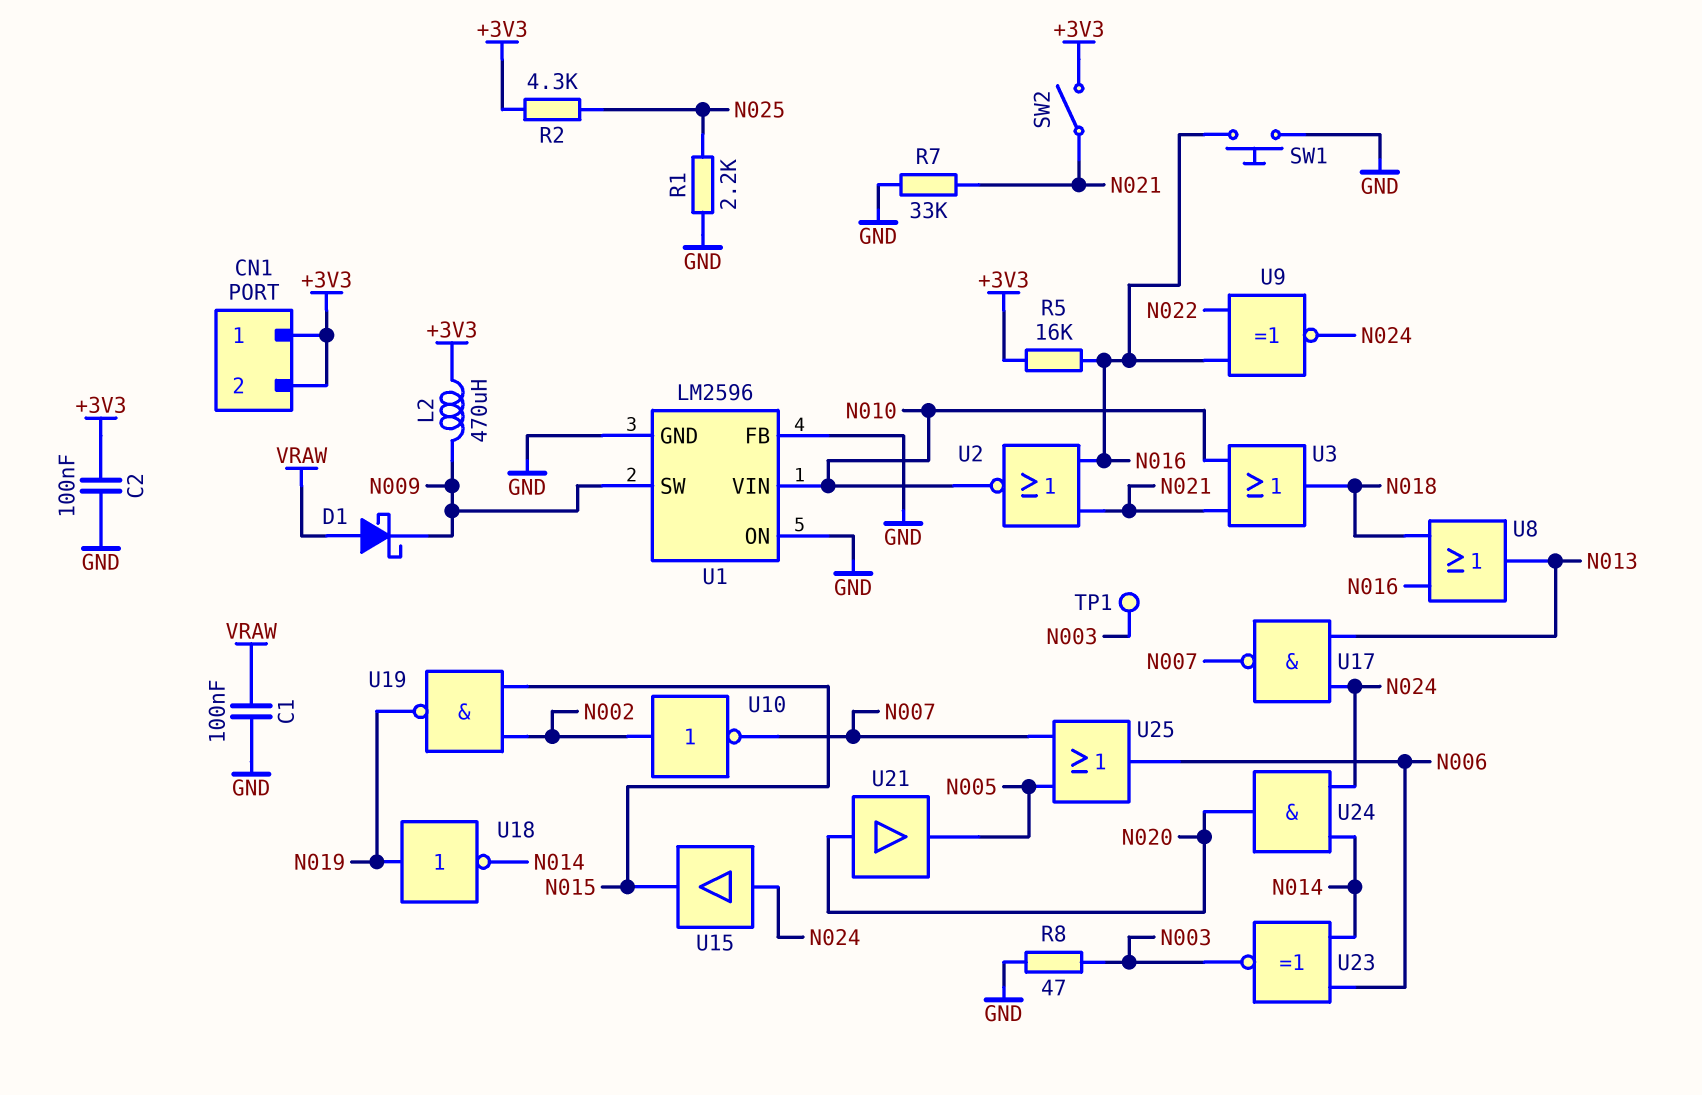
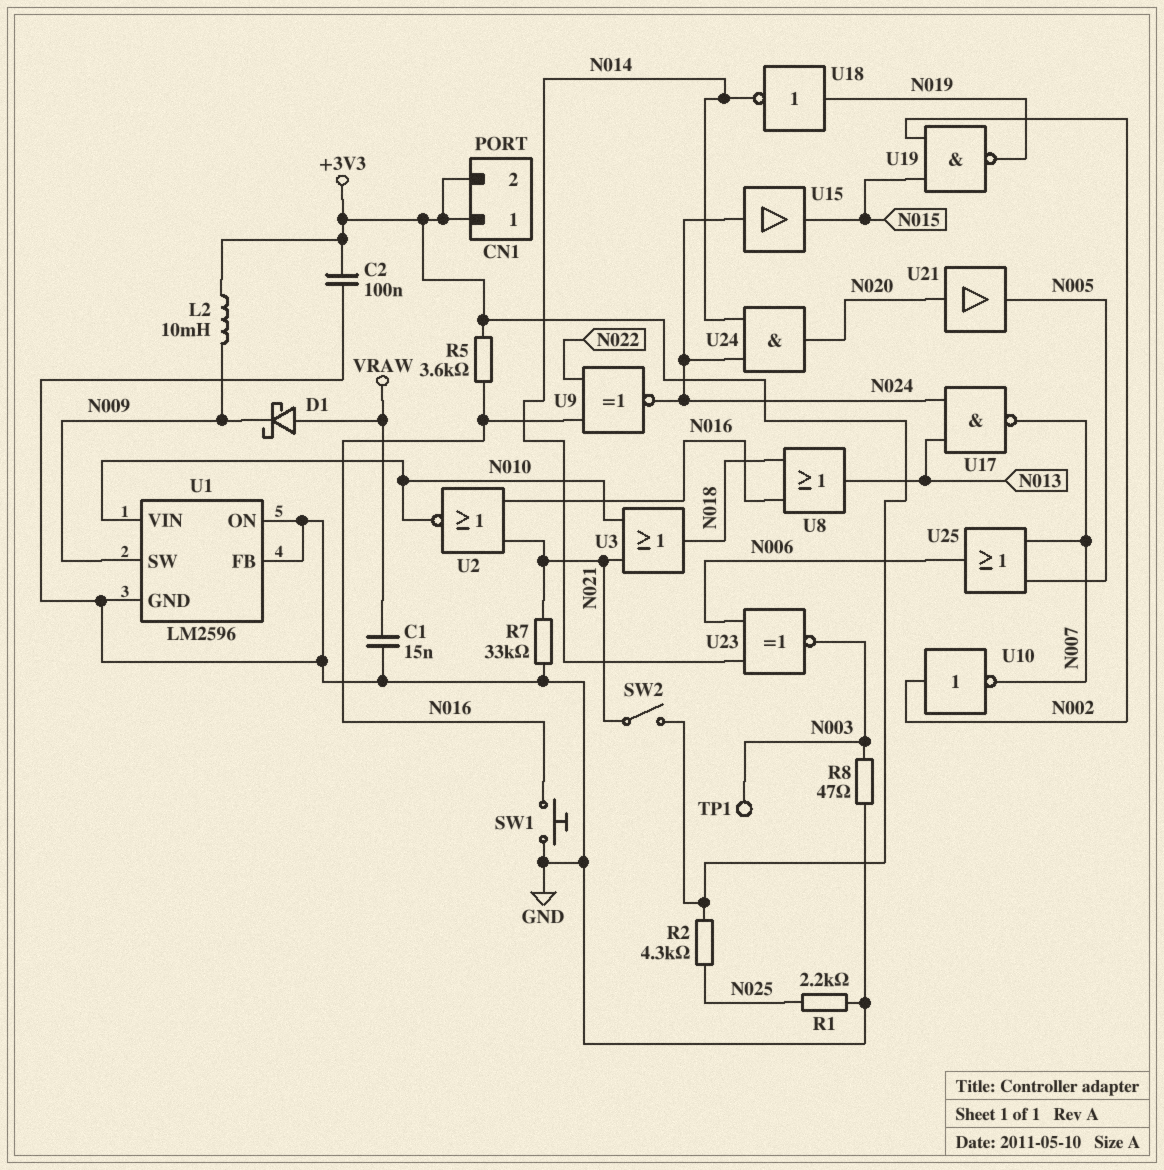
C1: 100nF (GND, VRAW) -> 15nF (GND, VRAW)
L2: 470uH (+3V3, N009) -> 10mH (+3V3, N009)
R5: 16k (+3V3, N016) -> 3.6k (+3V3, N016)

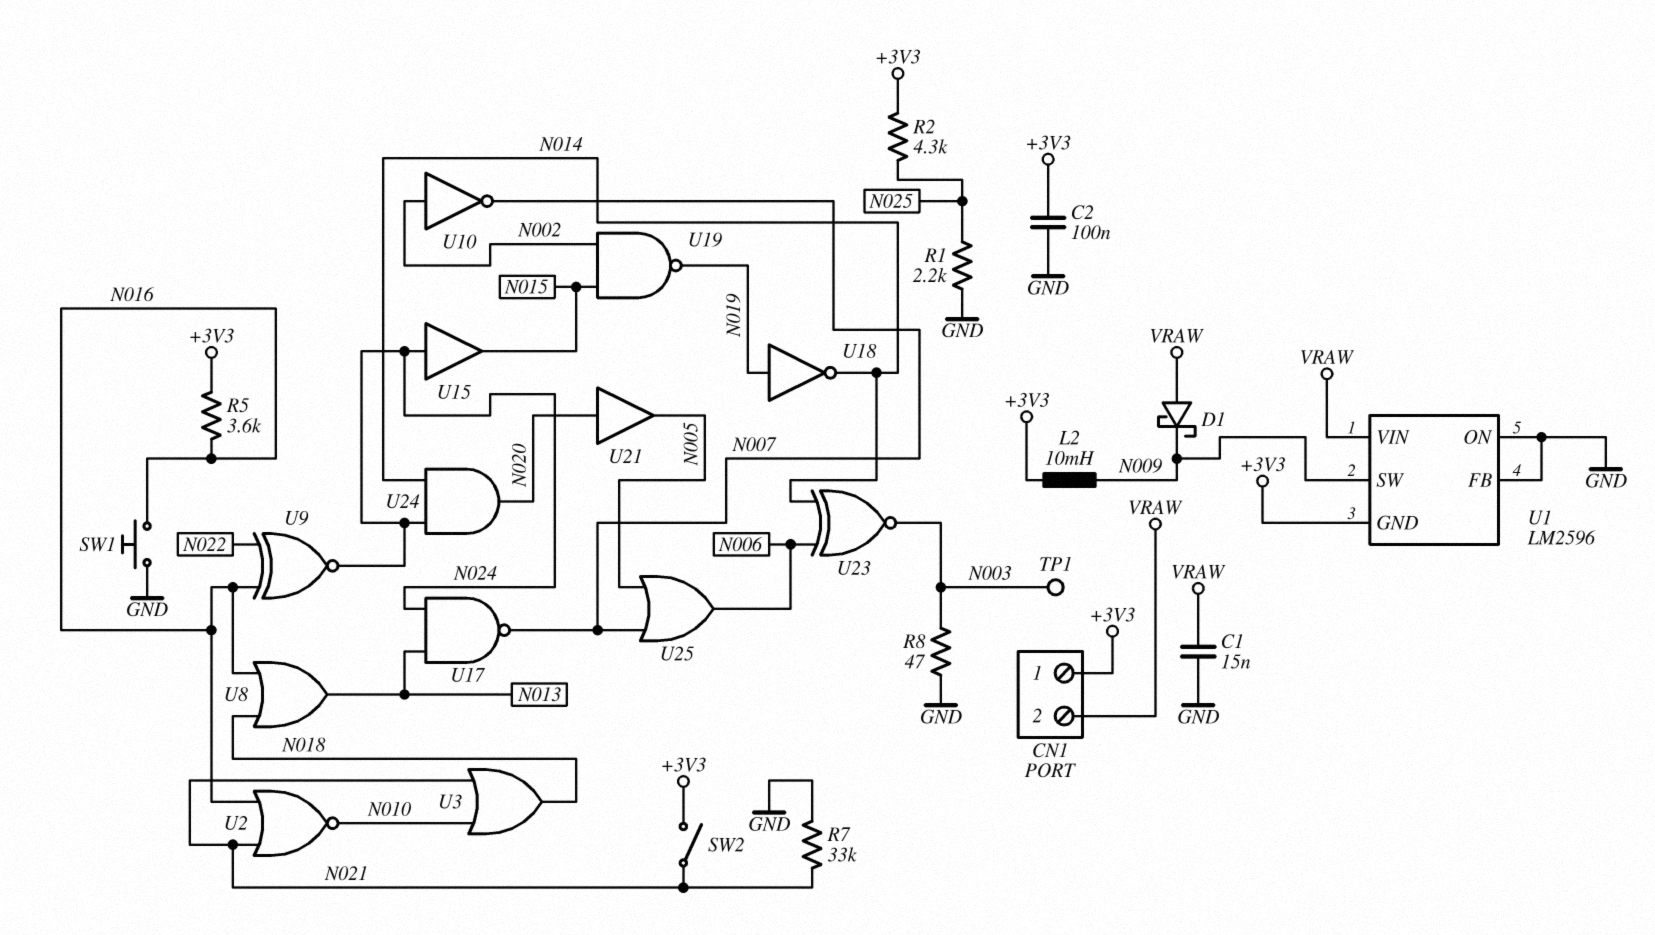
CN1 pin 2: +3V3 -> VRAW
U1 pin GND: GND -> +3V3
U1 pin VIN: N010 -> VRAW

